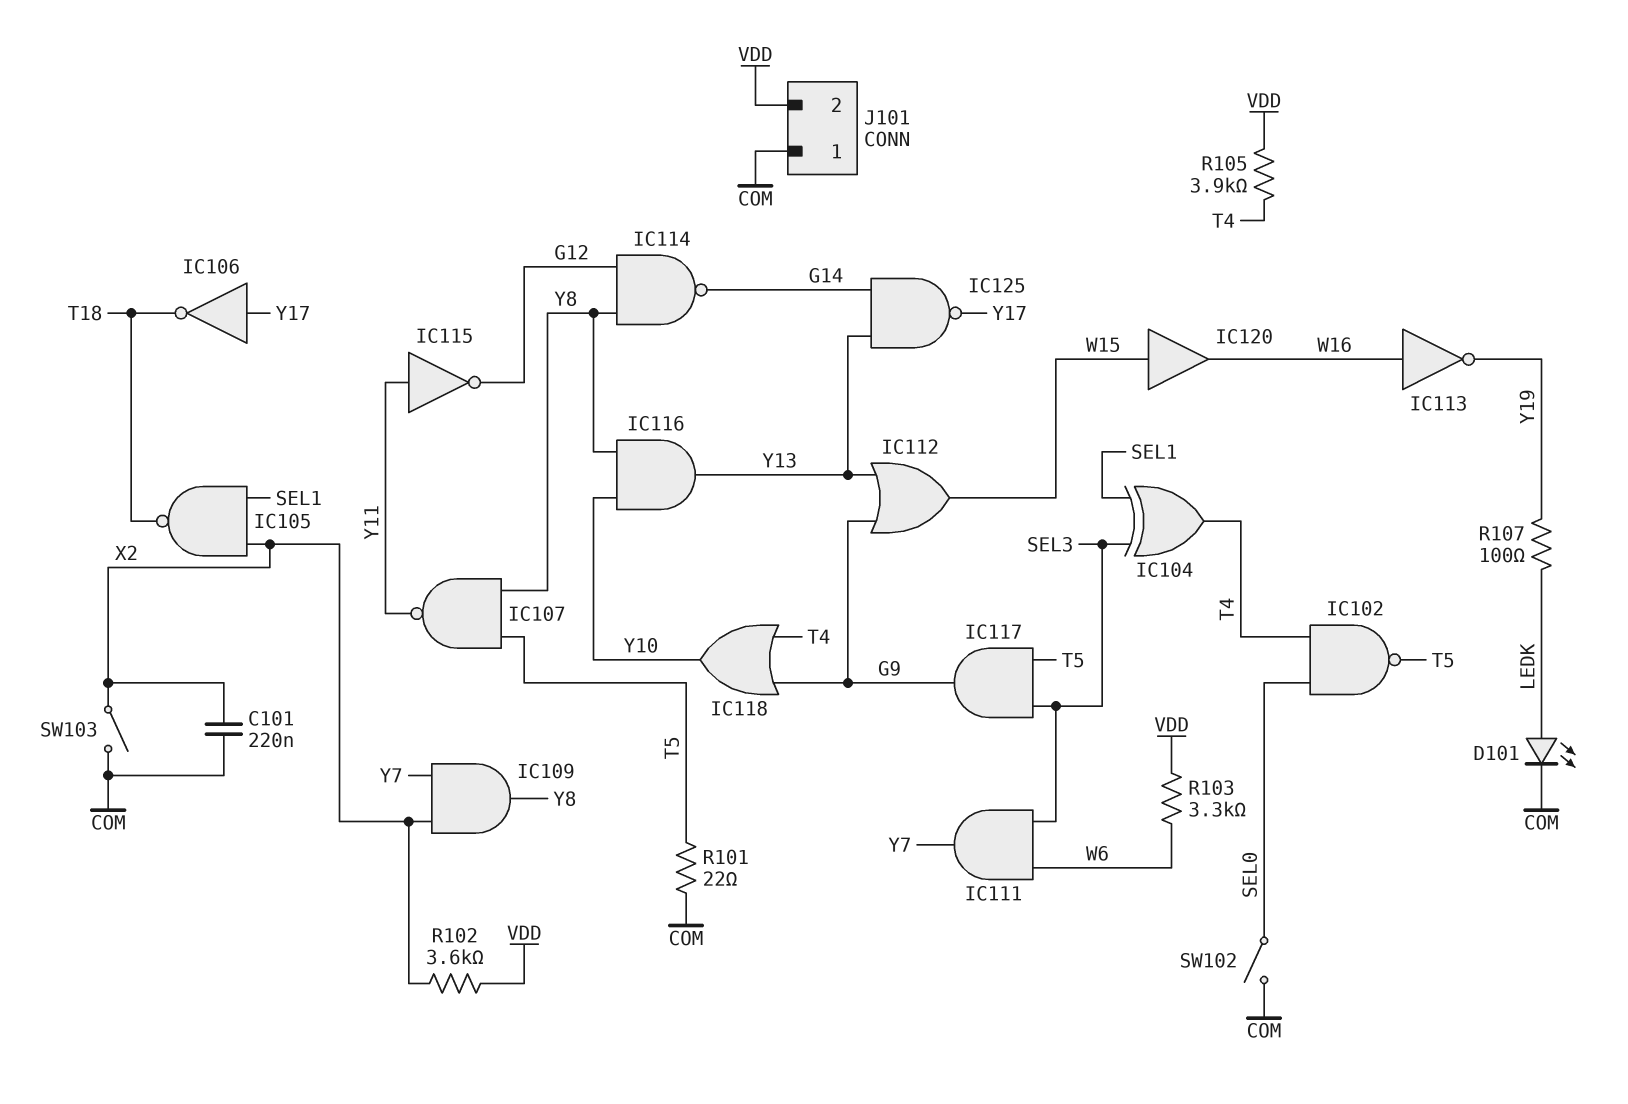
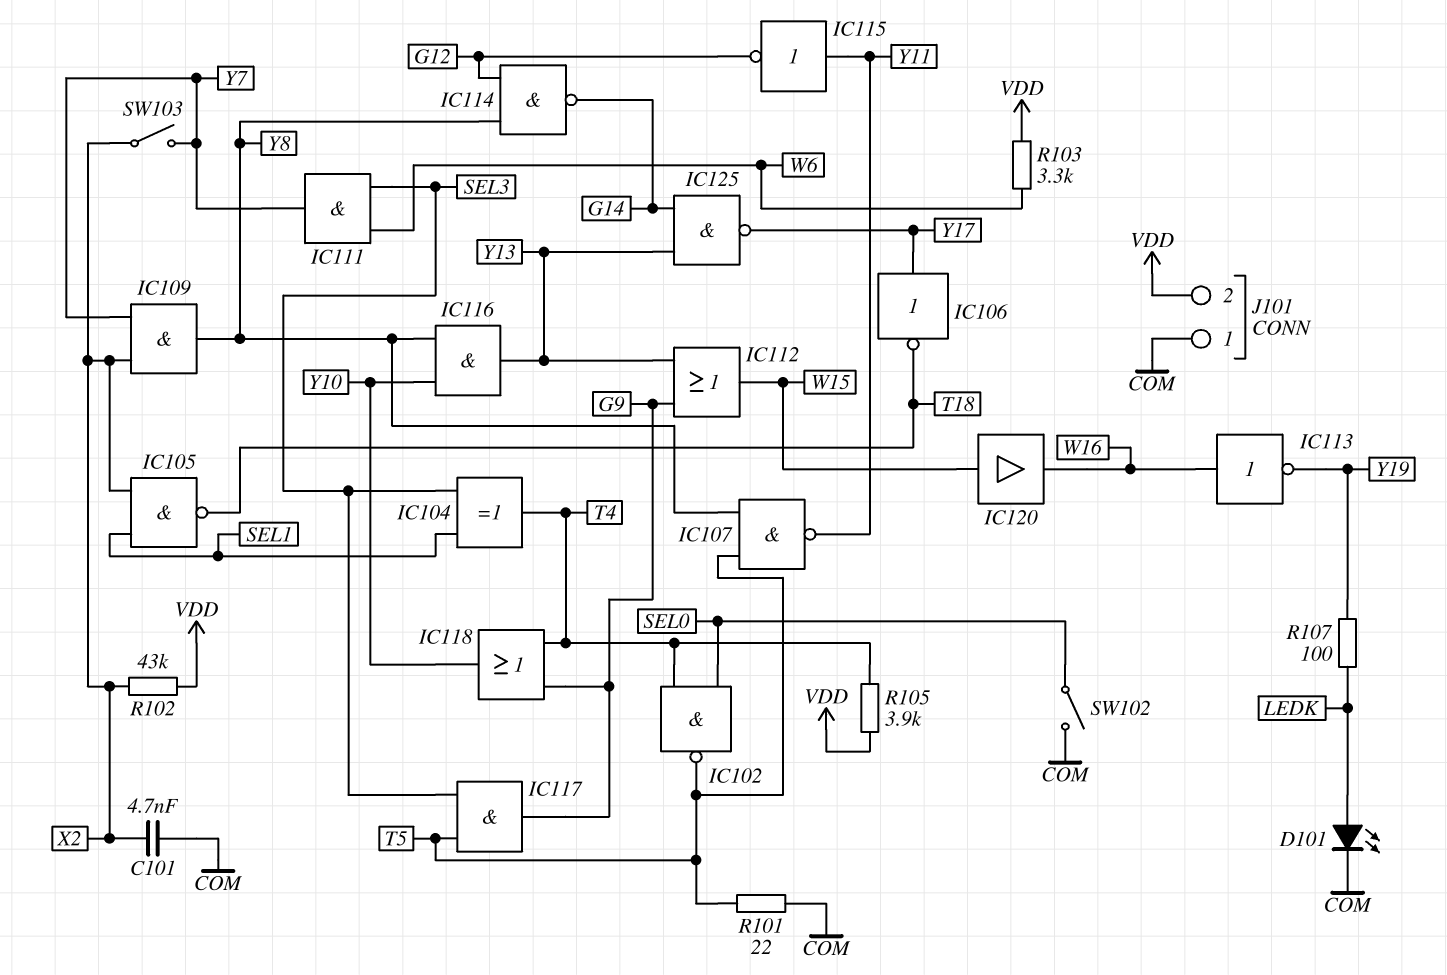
C101: 220nF (COM, X2) -> 4.7nF (COM, X2)
R102: 3.6k (VDD, X2) -> 43k (VDD, X2)
SW103: switch (COM, X2) -> switch (X2, Y7)

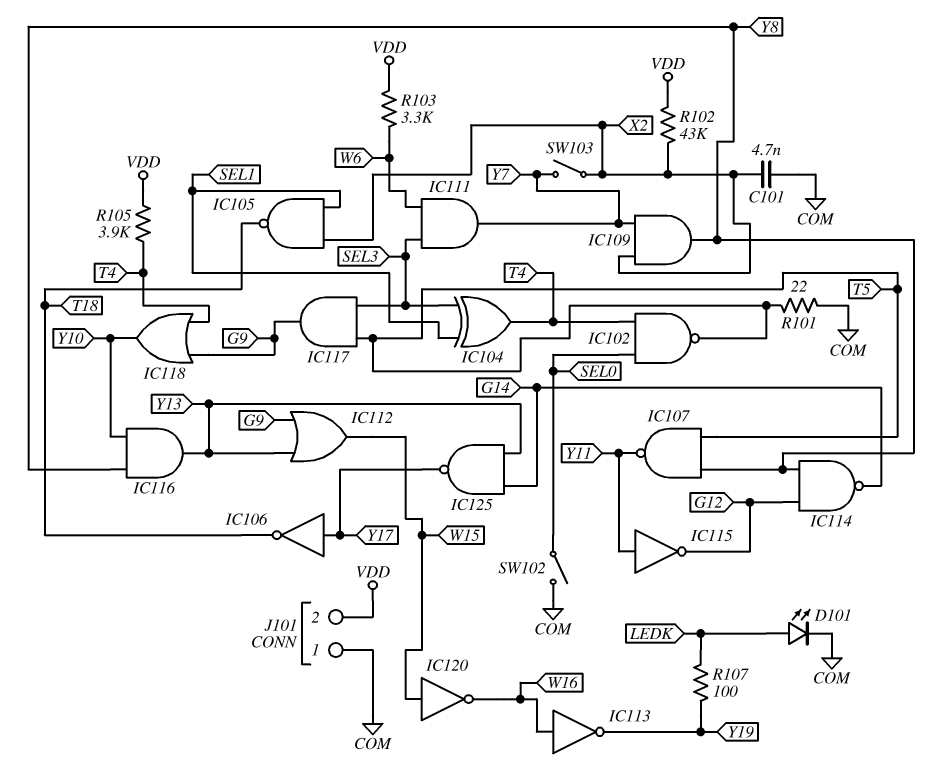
IC120: buffer (in W15, out W16) -> NOT (in W15, out W16)

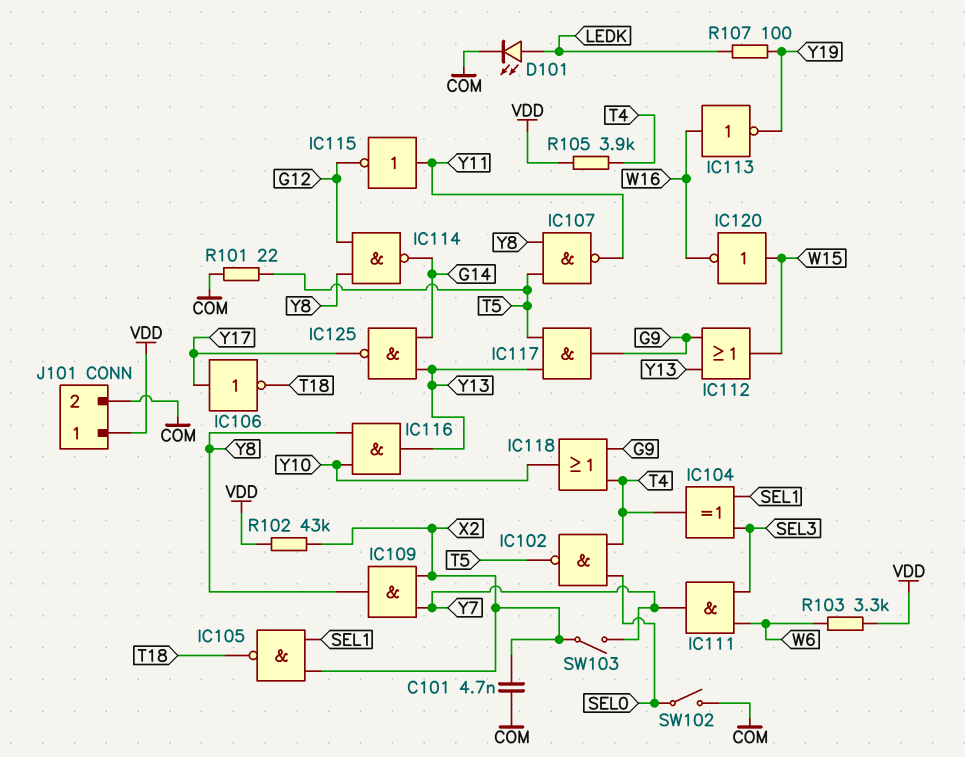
IC117: AND (in SEL3, in T5, out G9) -> AND (in T5, in Y13, out G9)
J101 pin 1: COM -> VDD
J101 pin 2: VDD -> COM

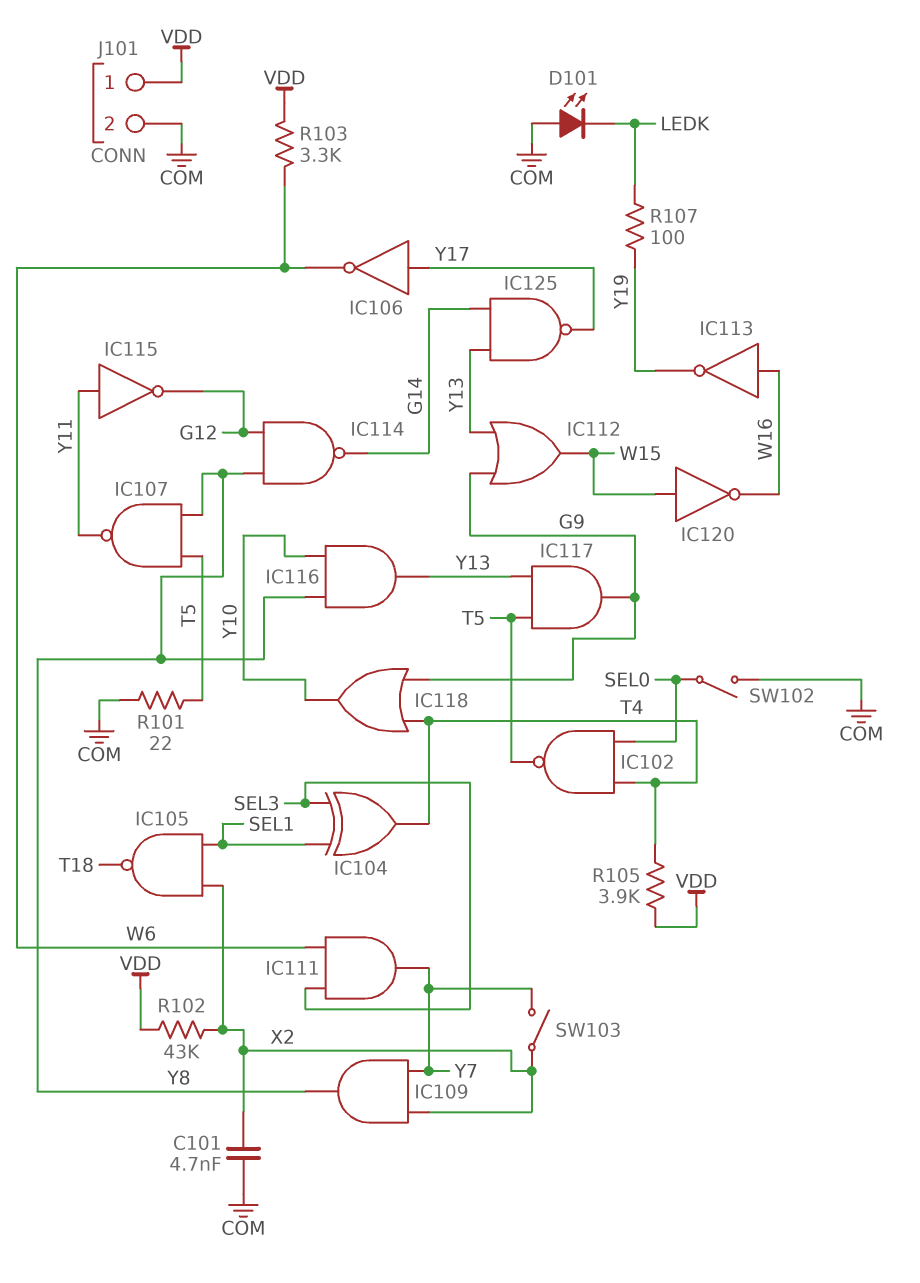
D101: LED (A LEDK, K COM) -> LED (A COM, K LEDK)
IC106: NOT (in Y17, out T18) -> NOT (in Y17, out W6)

